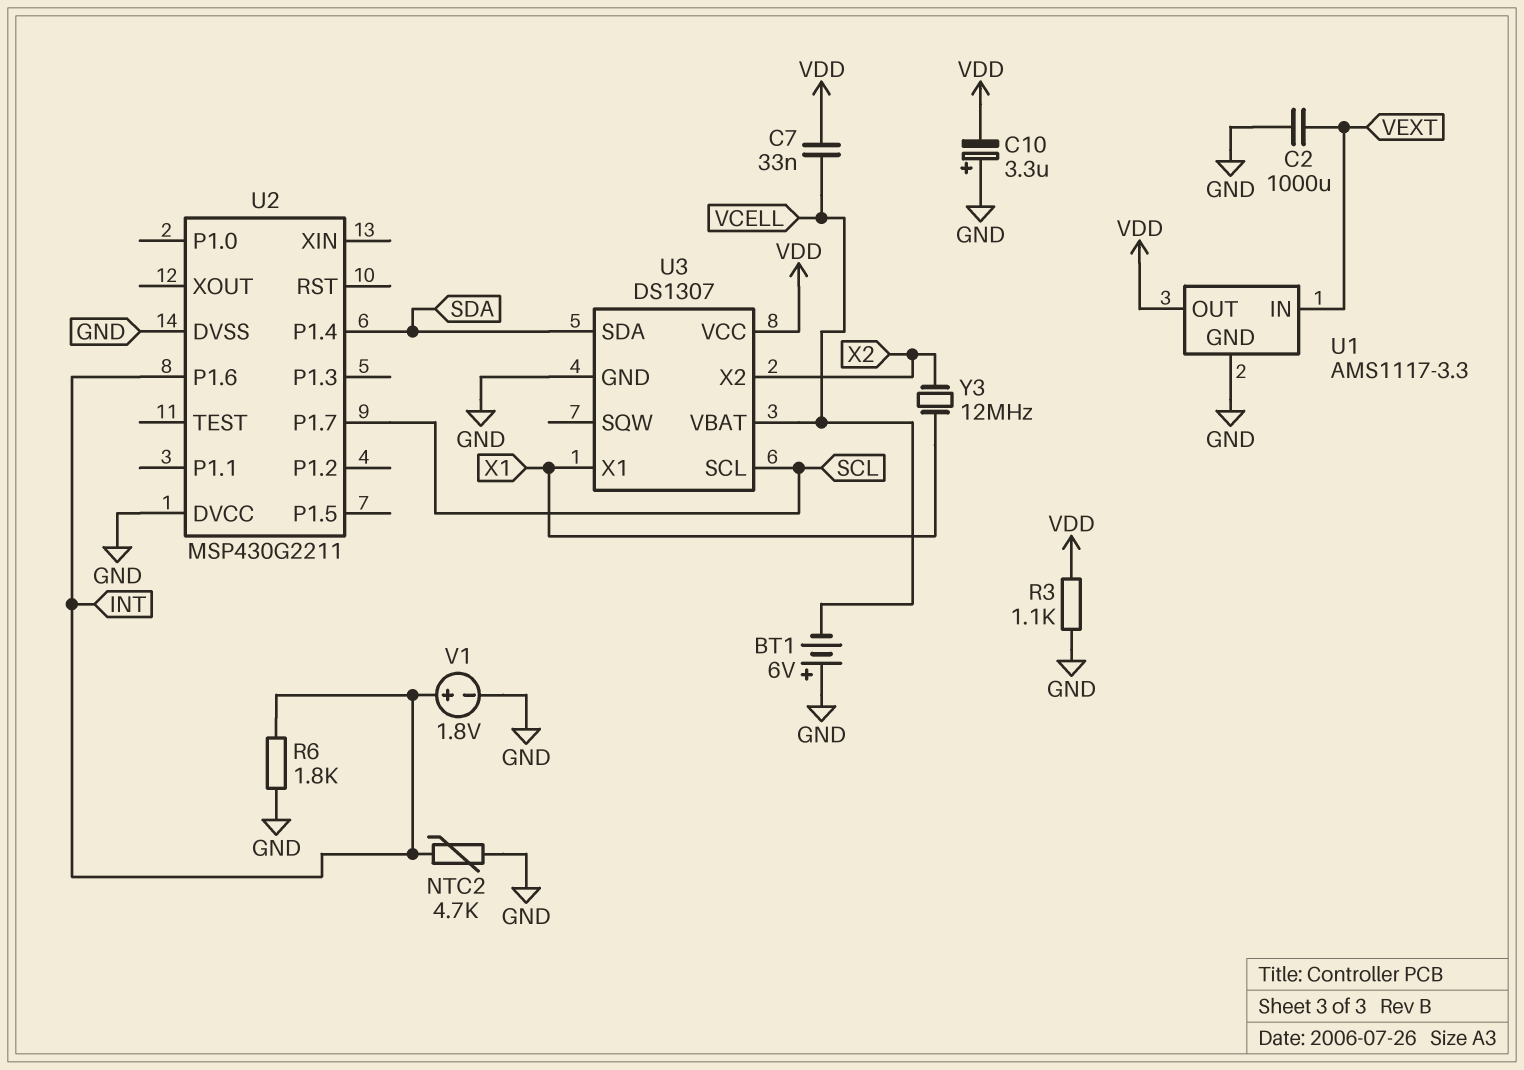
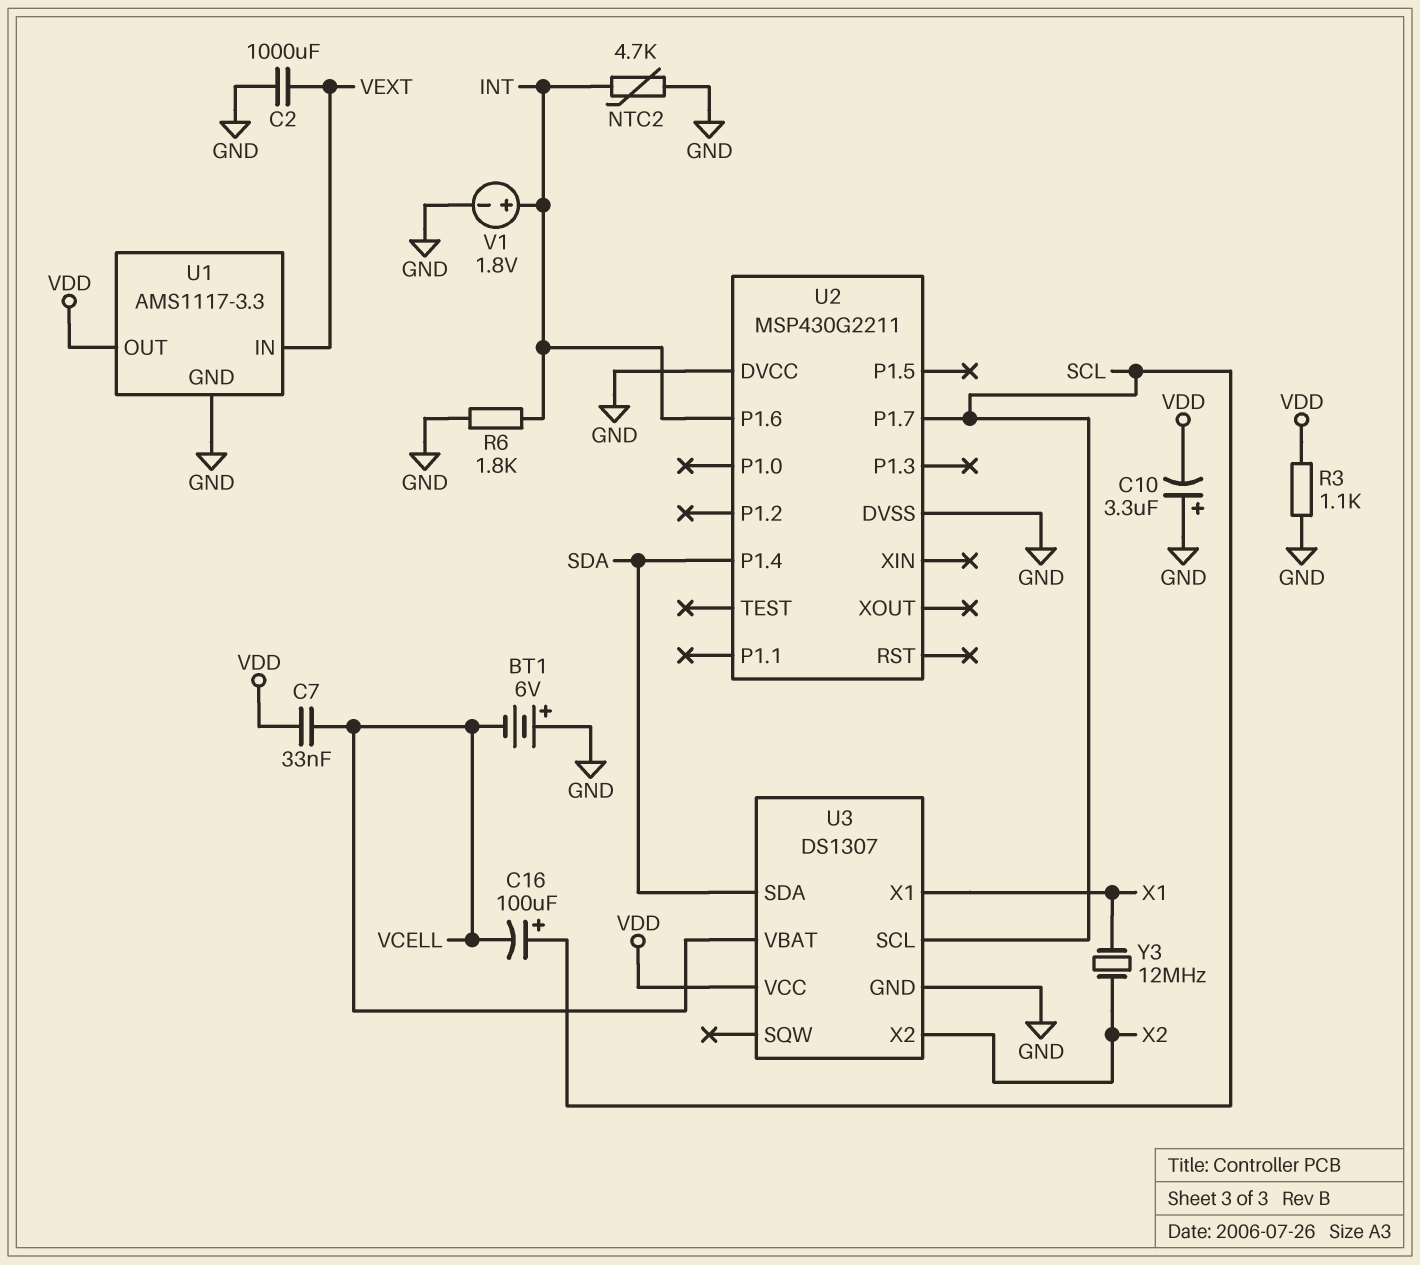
C16: none -> 100uF (plus SCL, minus VCELL)

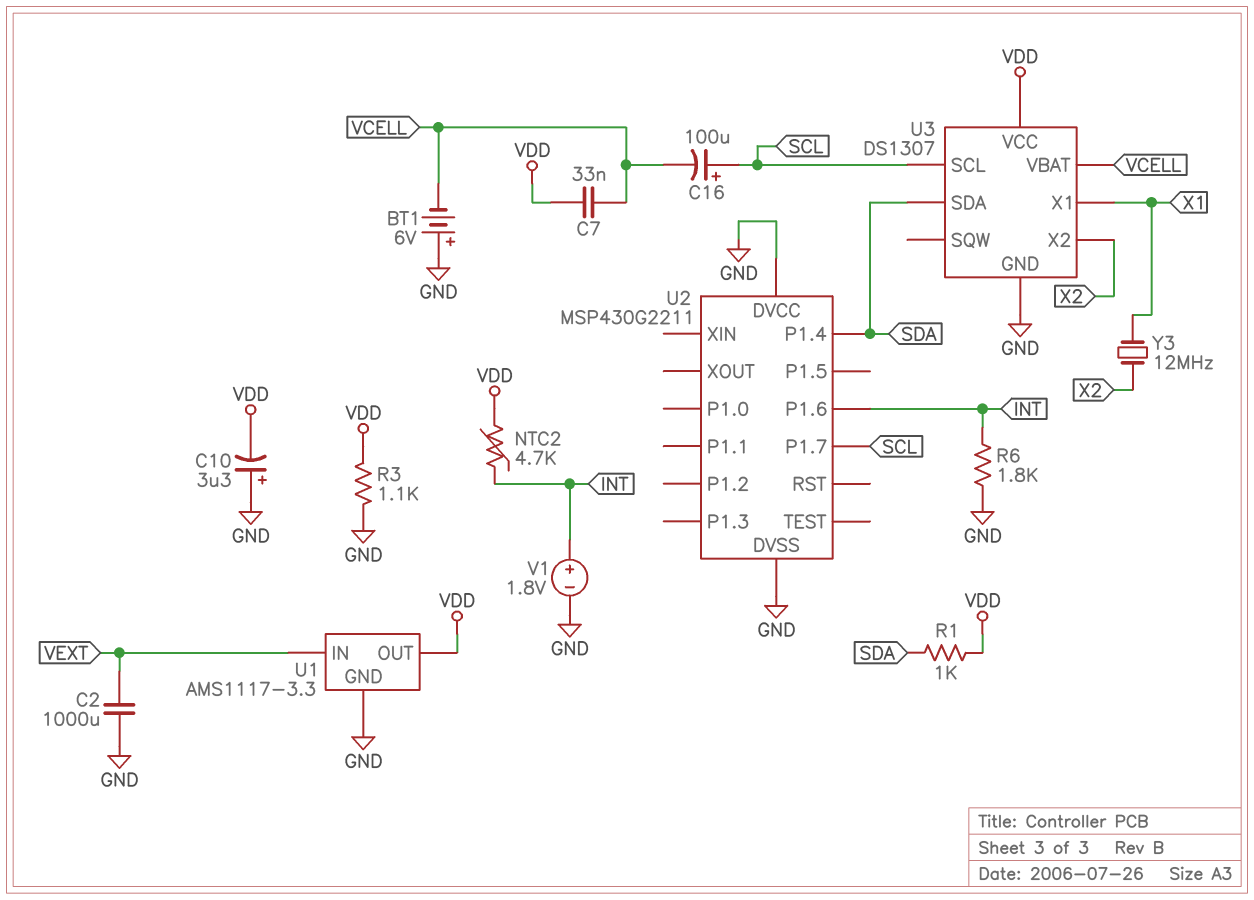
NTC2: 4.7k (GND, INT) -> 4.7k (INT, VDD)
R1: none -> 1k (SDA, VDD)

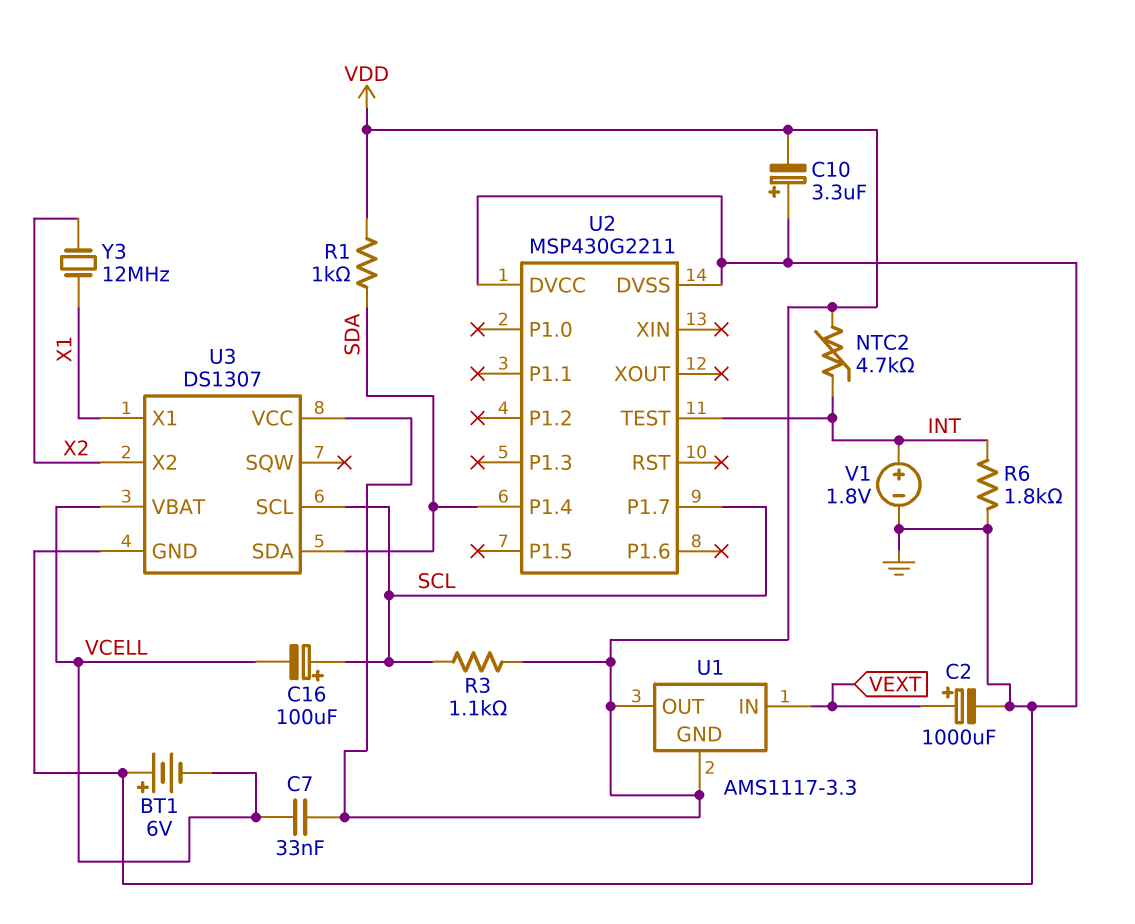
C2: 1000uF (GND, VEXT) -> 1000uF (plus VEXT, minus GND)
R3: 1.1k (GND, VDD) -> 1.1k (SCL, VDD)
U1 pin GND: GND -> VDD
U2 pin P1.6: INT -> none
U2 pin TEST: none -> INT

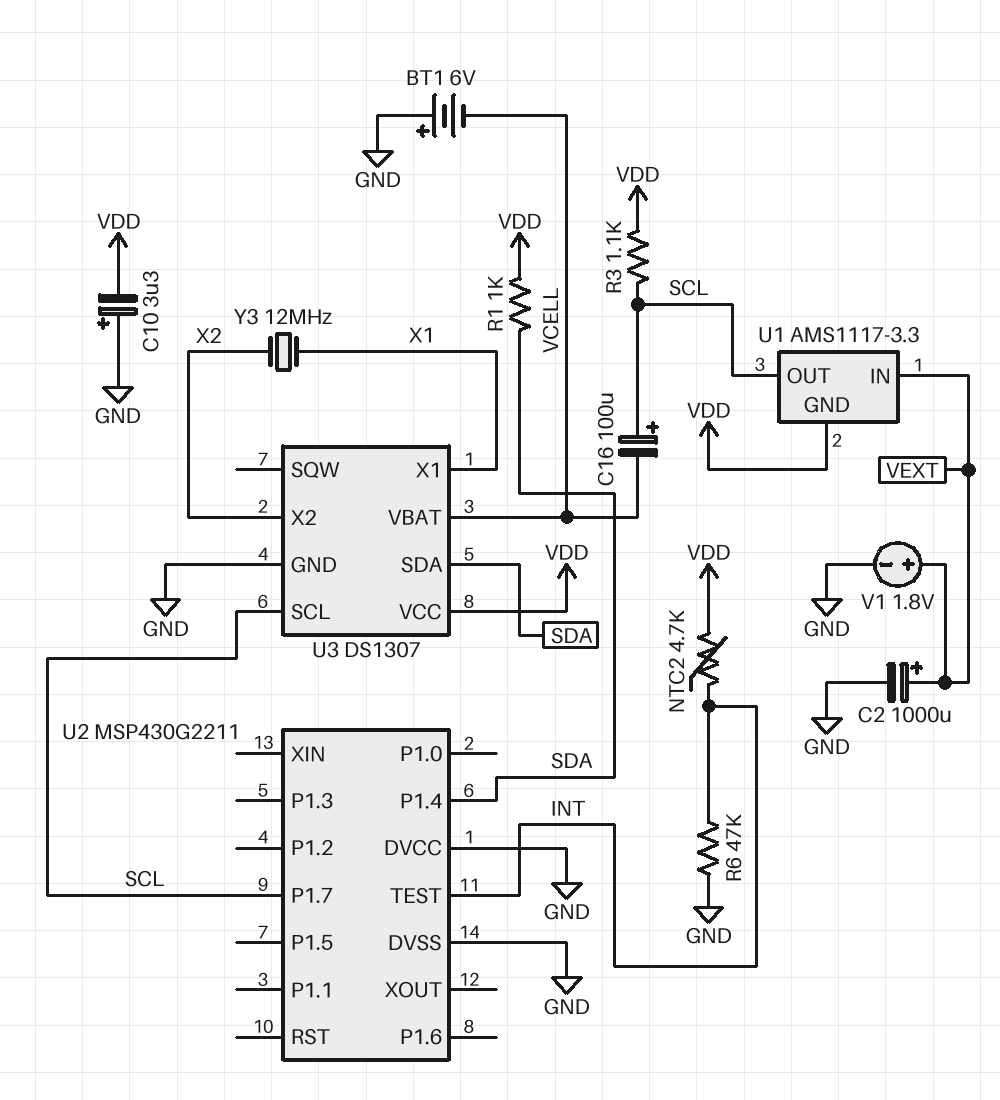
C7: 33nF (VCELL, VDD) -> none
R6: 1.8k (GND, INT) -> 47k (GND, INT)
U1 pin OUT: VDD -> SCL
V1: 1.8V (plus INT, minus GND) -> 1.8V (plus VEXT, minus GND)

